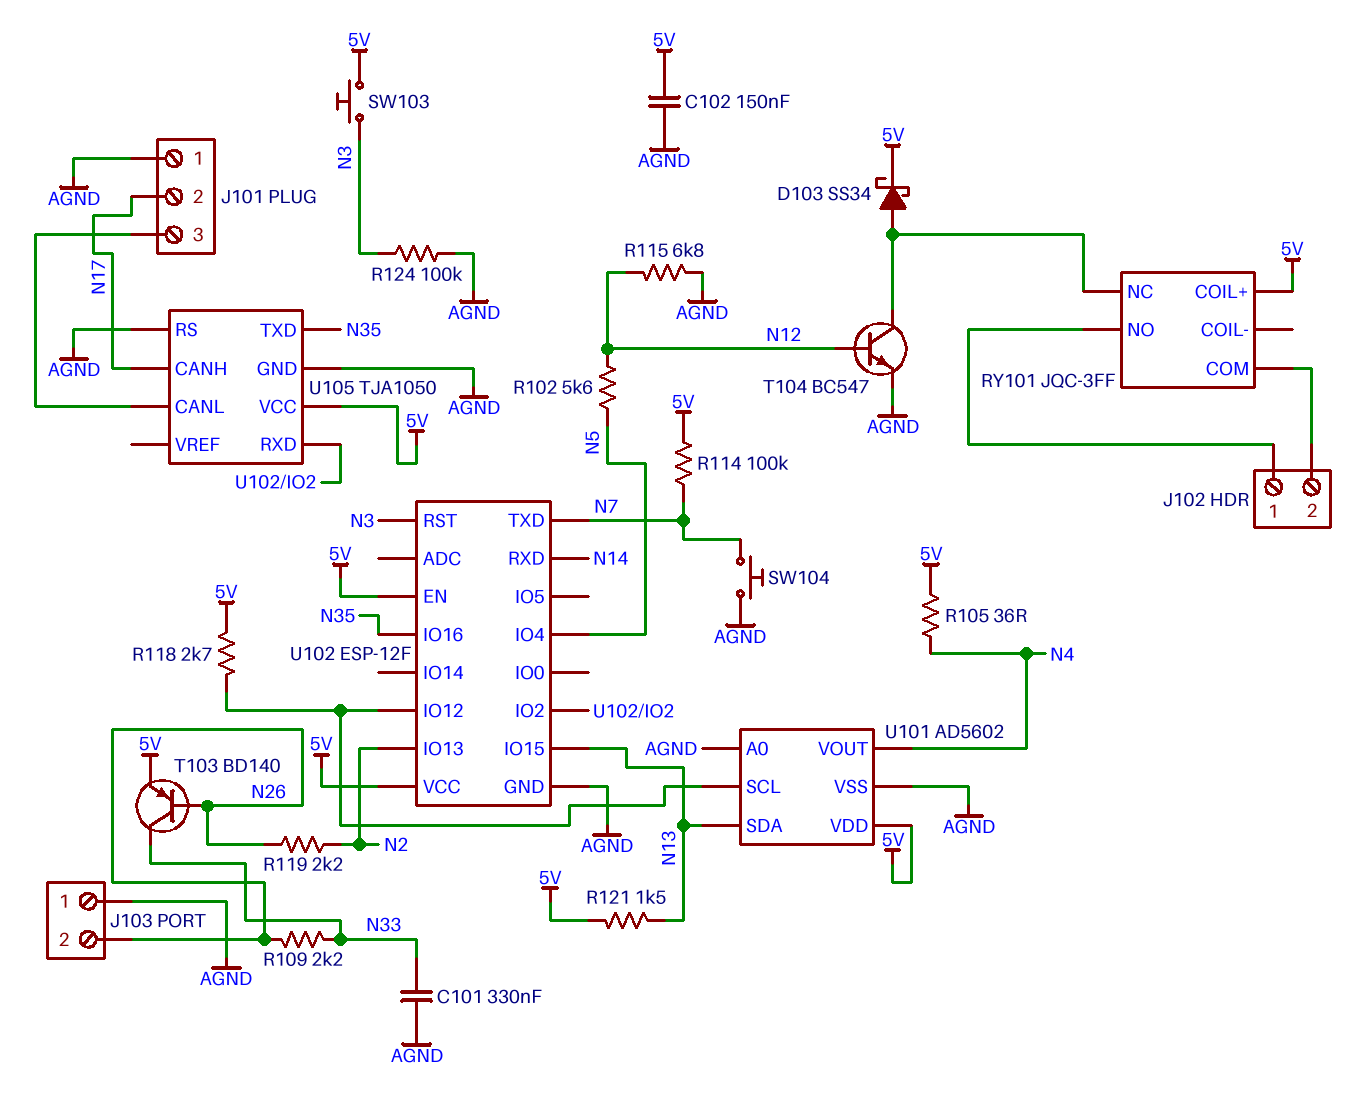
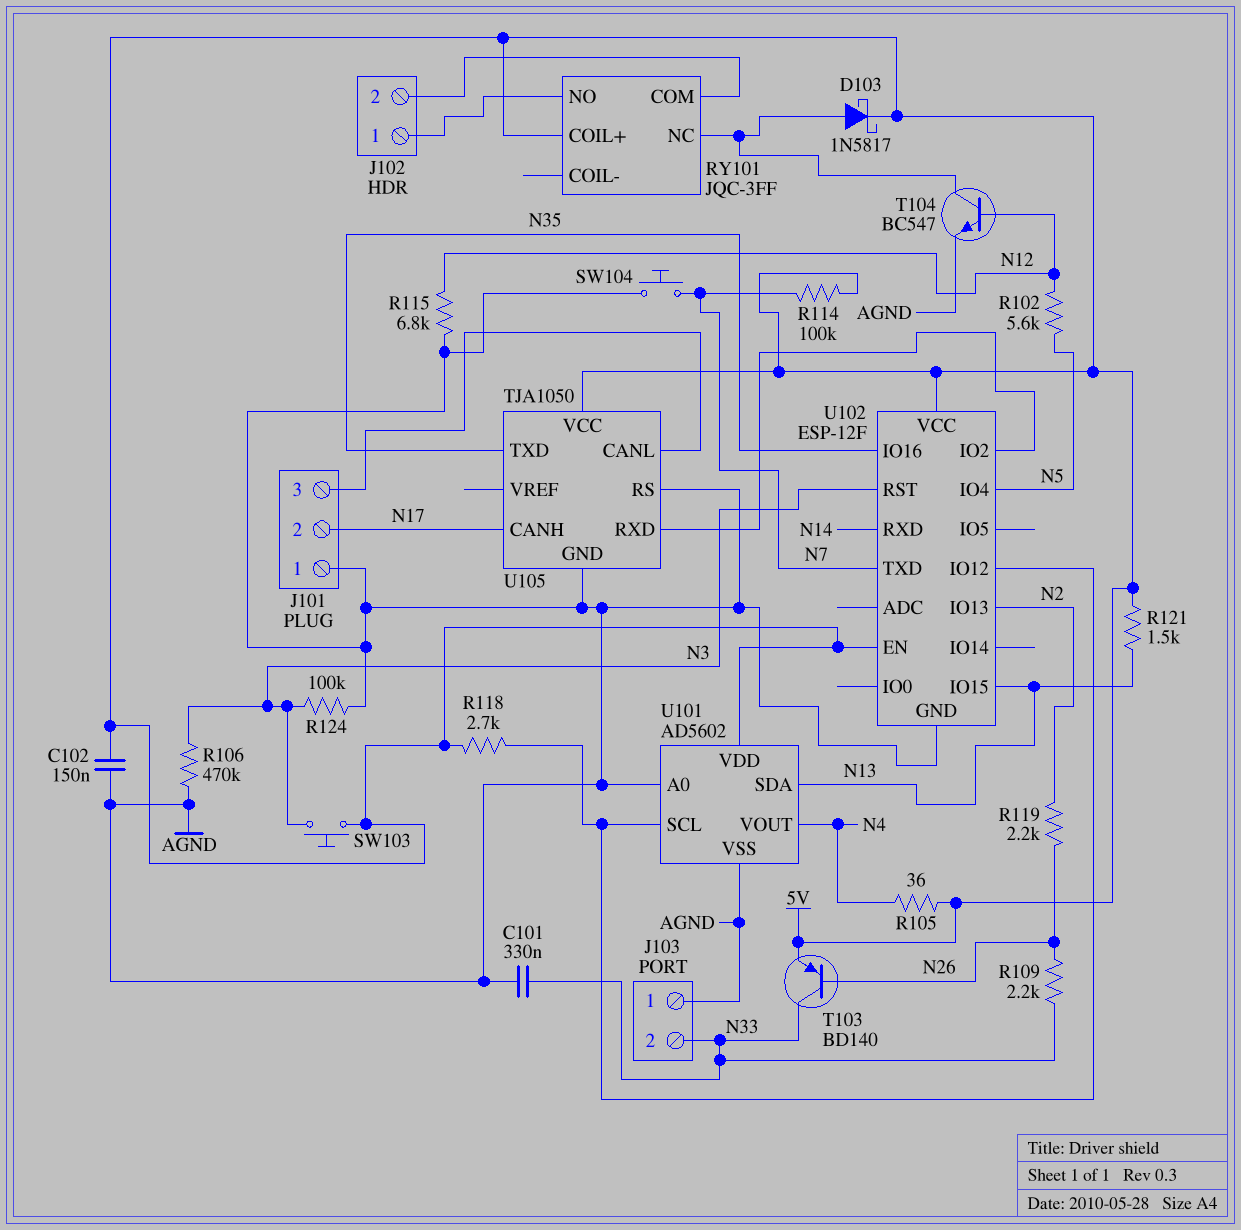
D103: schottky SS34 (A RY101/NC, K 5V) -> schottky 1N5817 (A RY101/NC, K 5V)
J103 pin 2: N26 -> N33
R106: none -> 470k (AGND, N3)

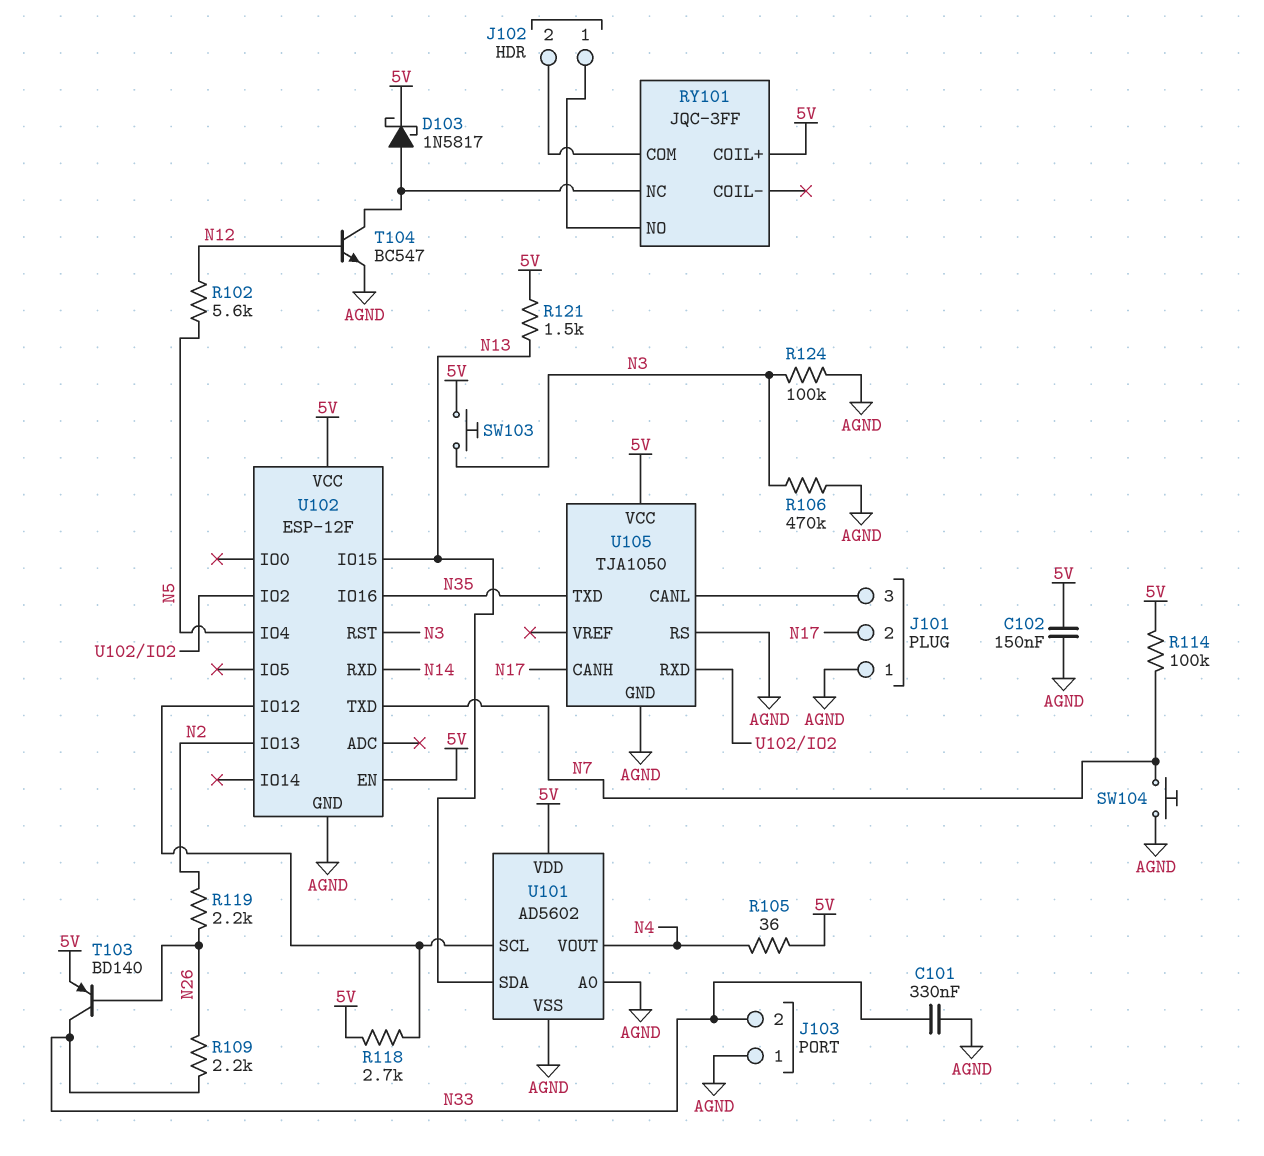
R115: 6.8k (AGND, N12) -> none

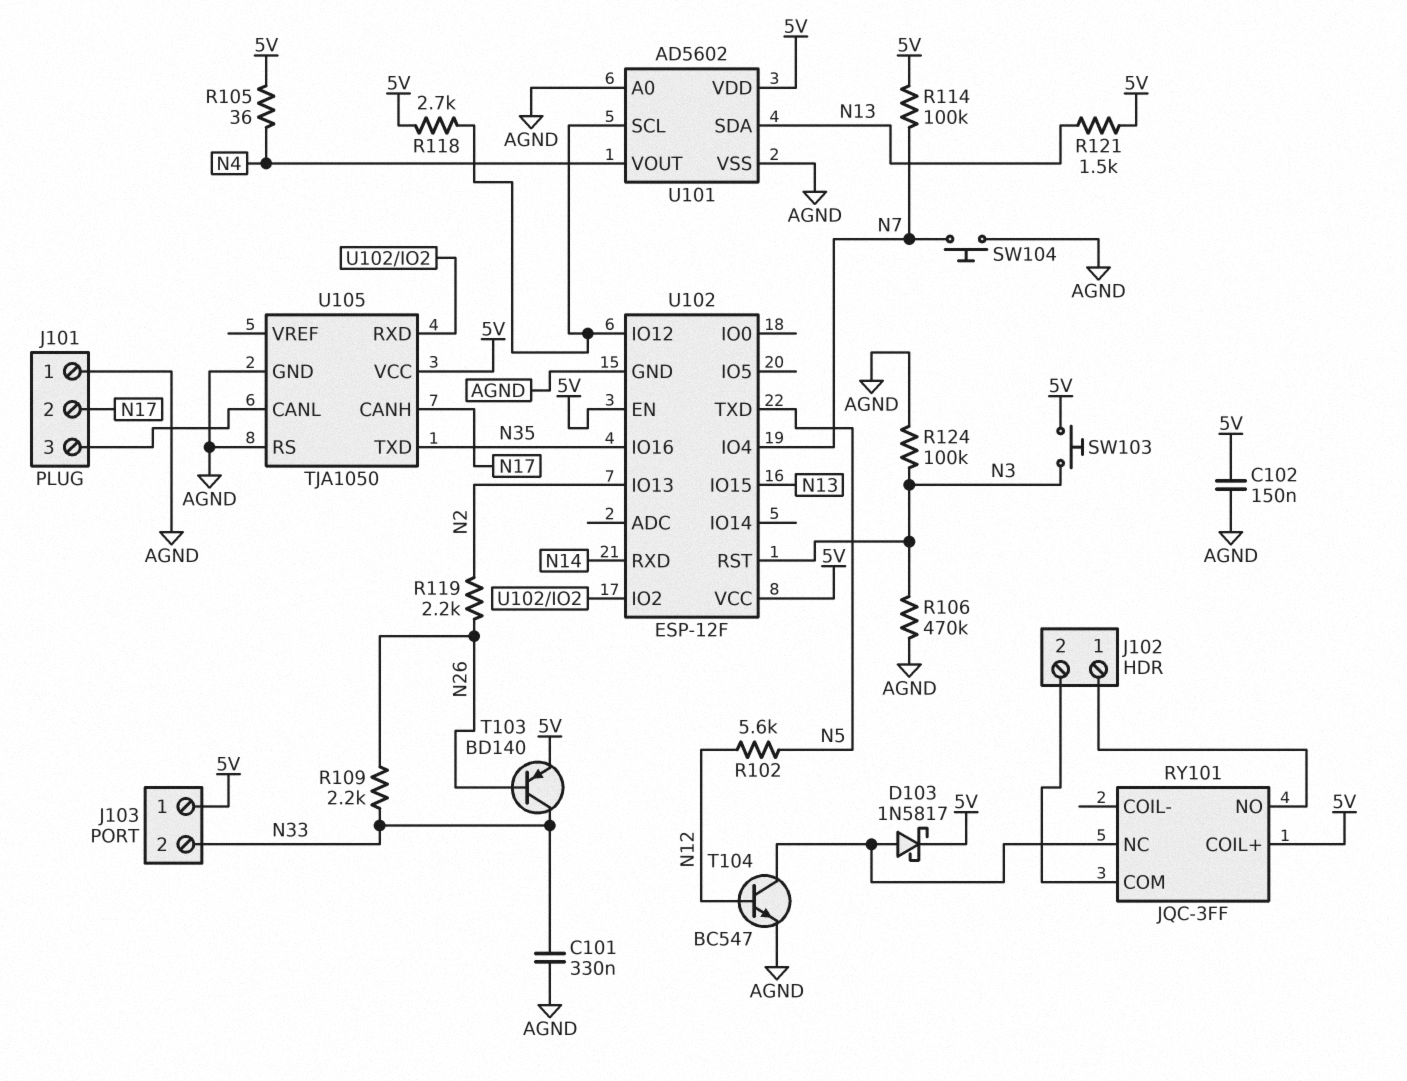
J103 pin 1: AGND -> 5V
U102 pin IO4: N5 -> N7
U102 pin TXD: N7 -> N5

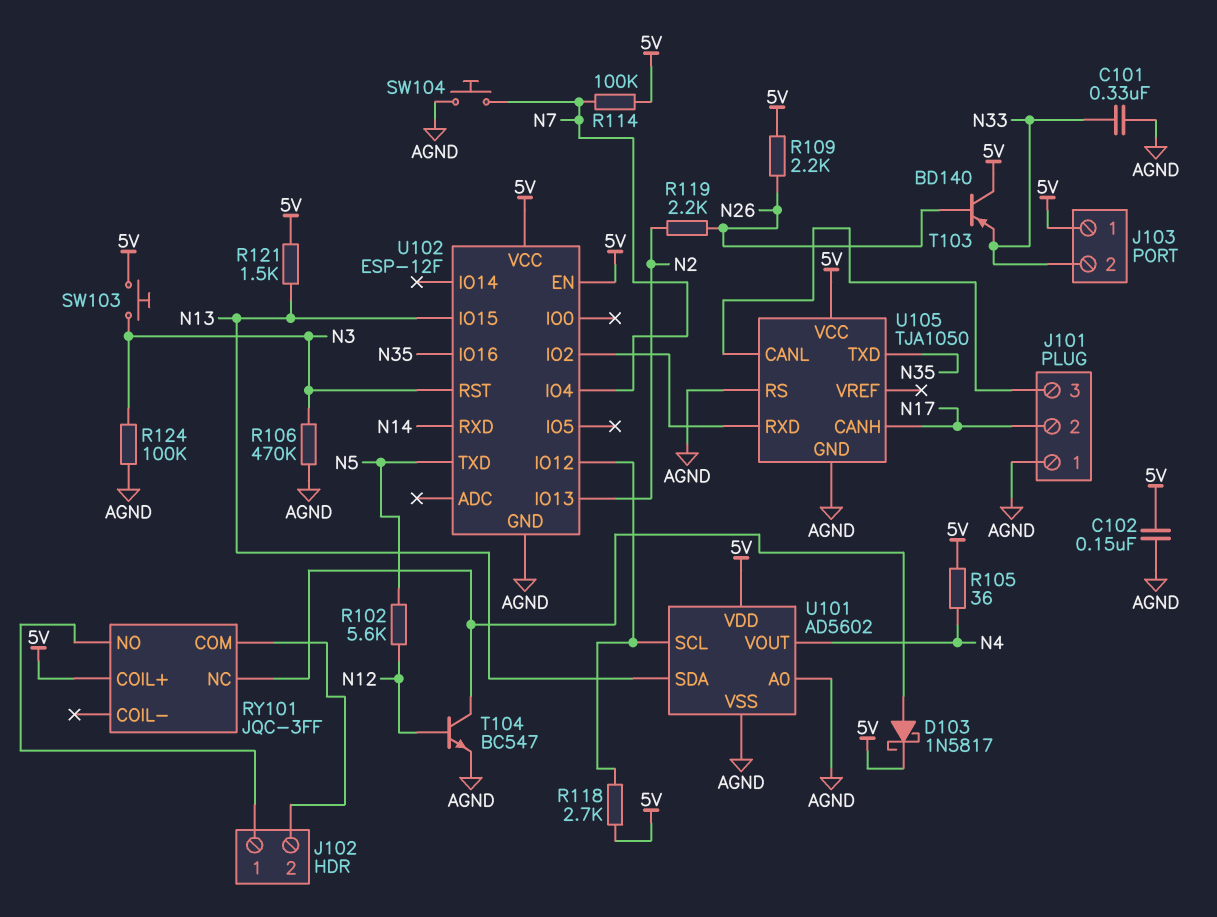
R109: 2.2k (N26, N33) -> 2.2k (5V, N26)
T103: PNP BD140 (B N26, C N33, E 5V) -> PNP BD140 (B N26, C 5V, E N33)

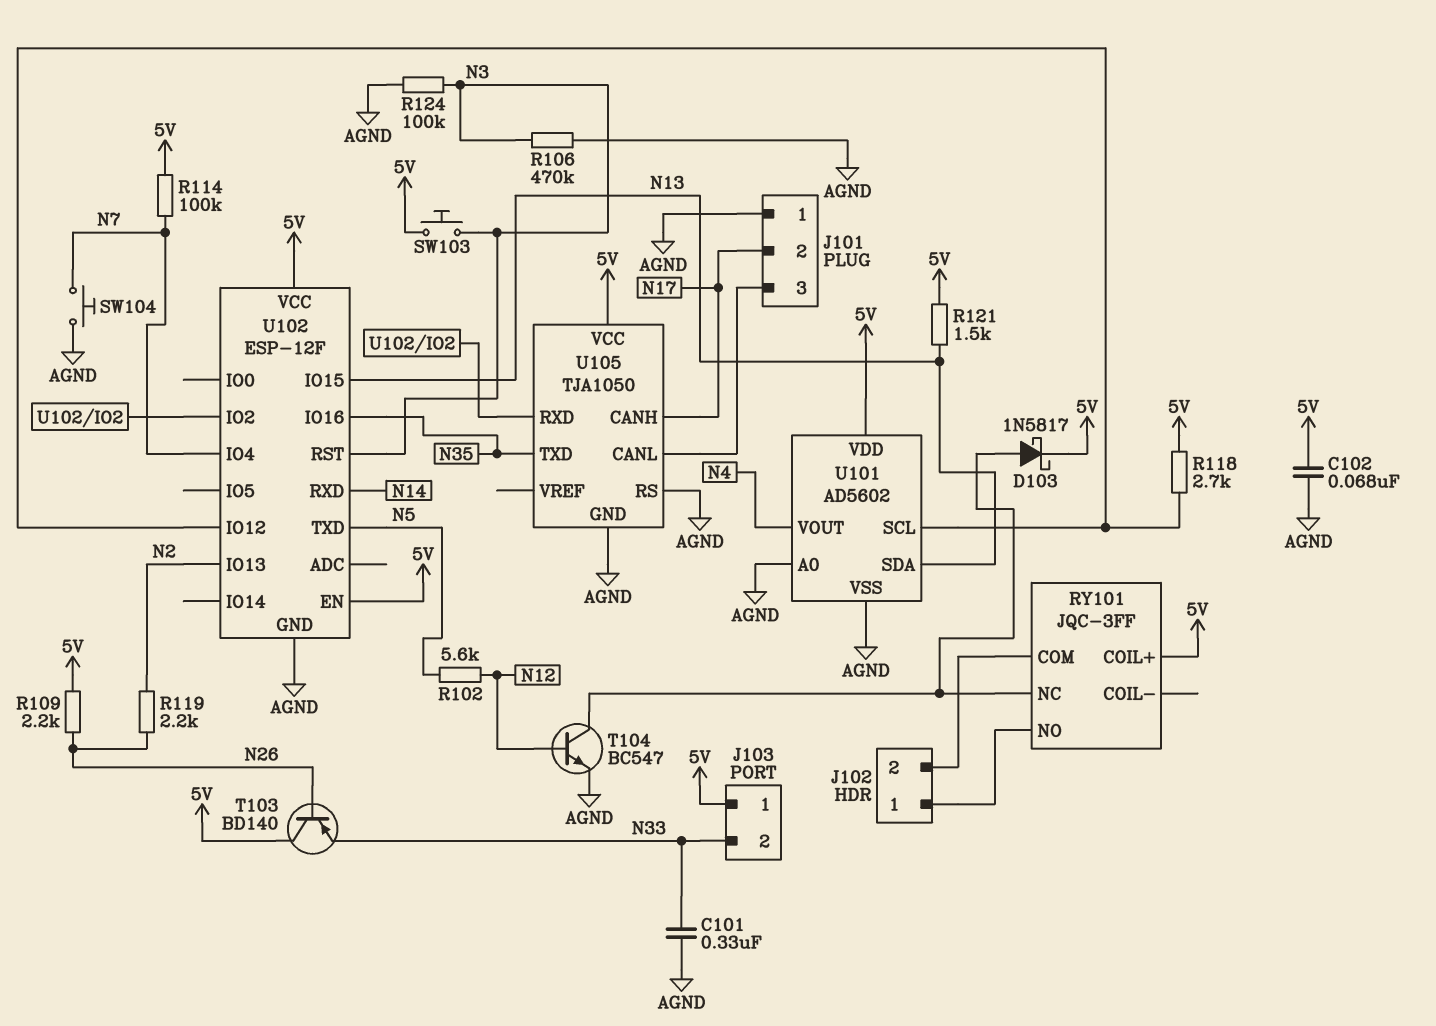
C102: 150nF (5V, AGND) -> 68nF (5V, AGND)
R105: 36 (5V, N4) -> none

